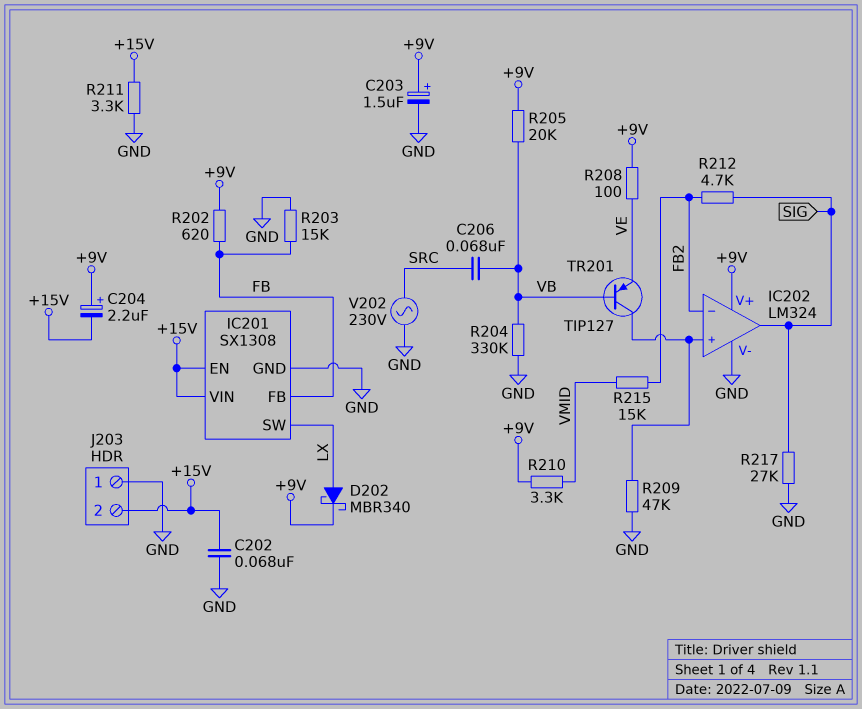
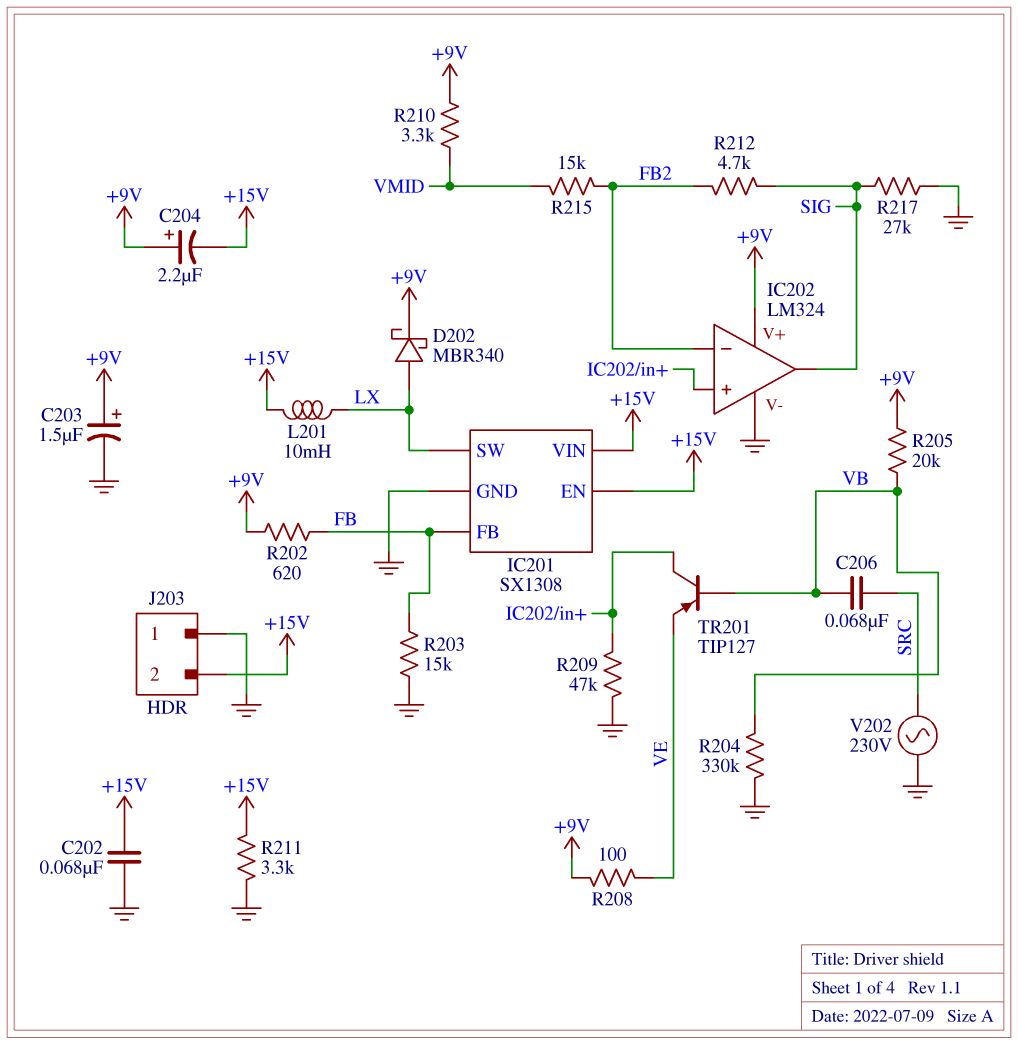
L201: none -> 10mH (+15V, LX)

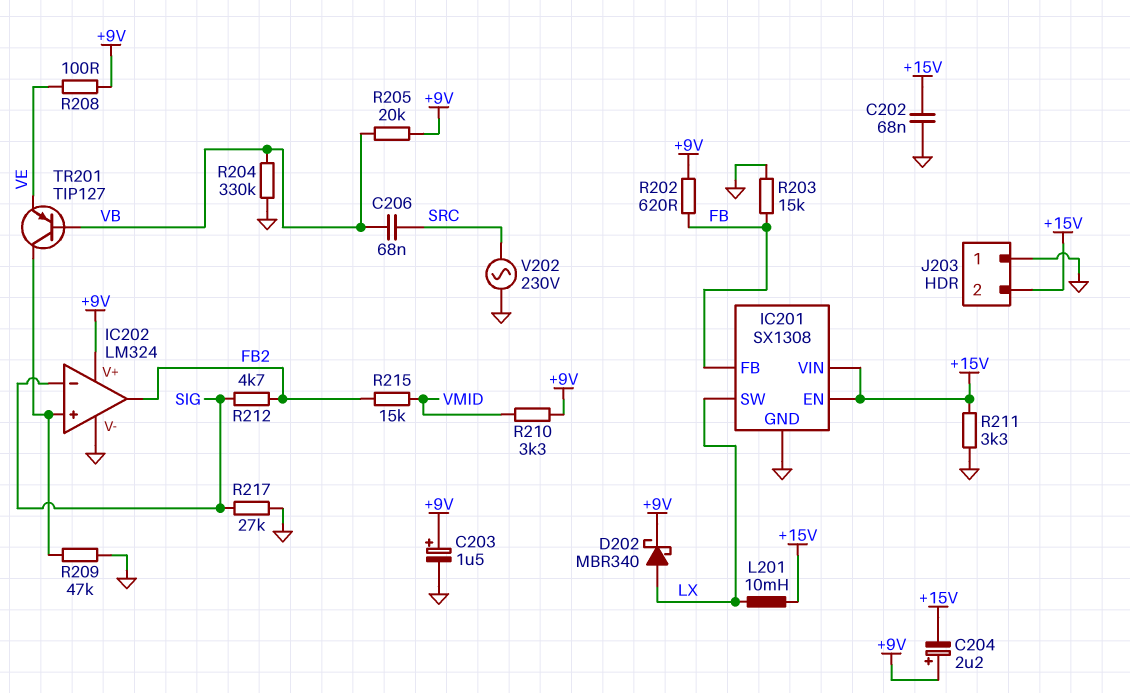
IC202 pin in-: FB2 -> SIG
IC202 pin out: SIG -> FB2

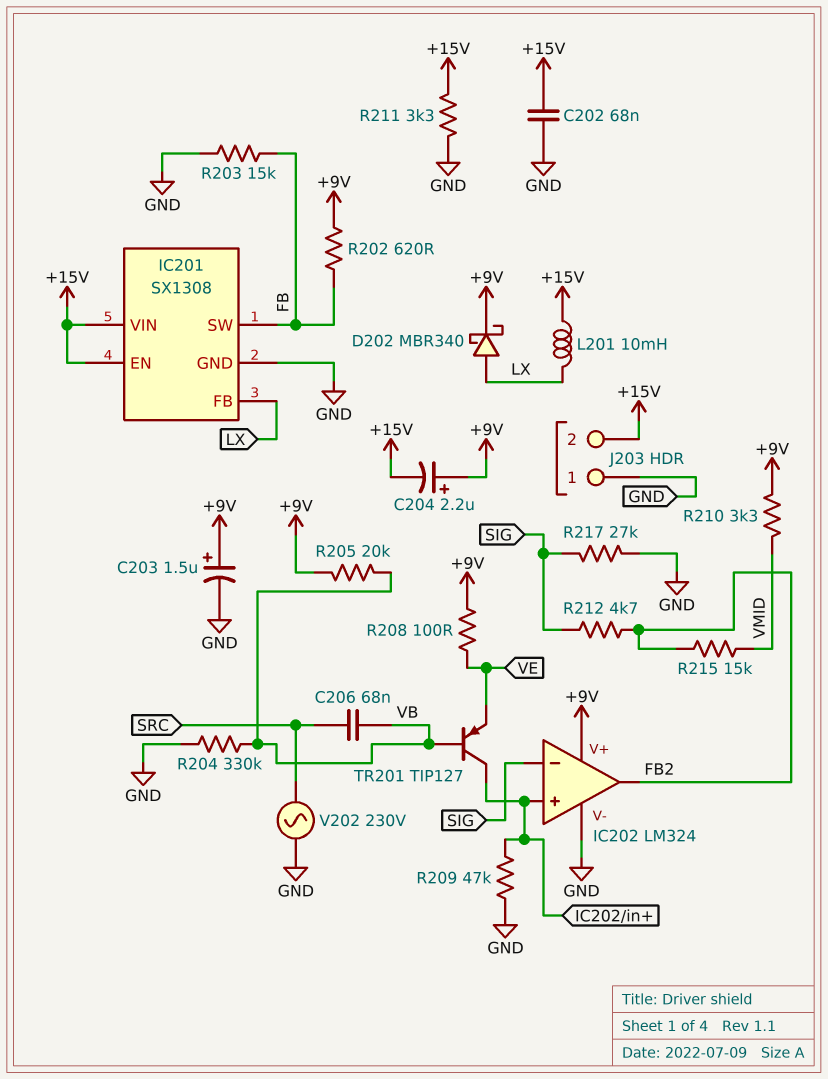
IC201 pin FB: FB -> LX
IC201 pin SW: LX -> FB

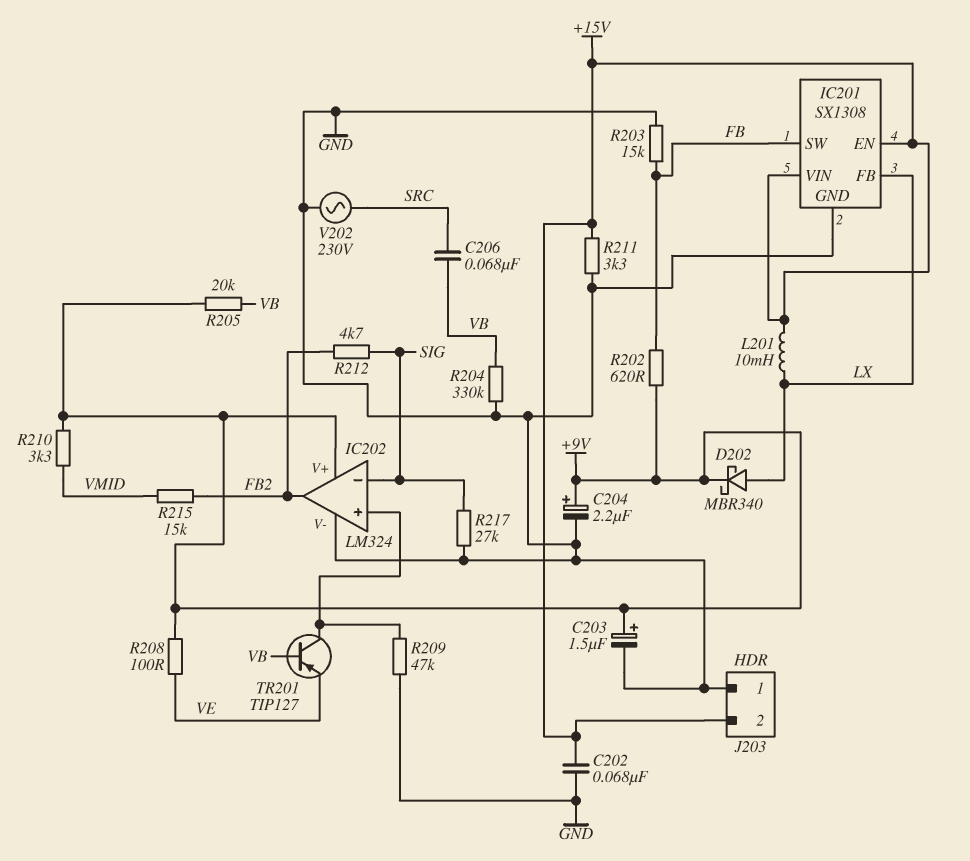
C204: 2.2uF (plus +9V, minus +15V) -> 2.2uF (plus +9V, minus GND)

